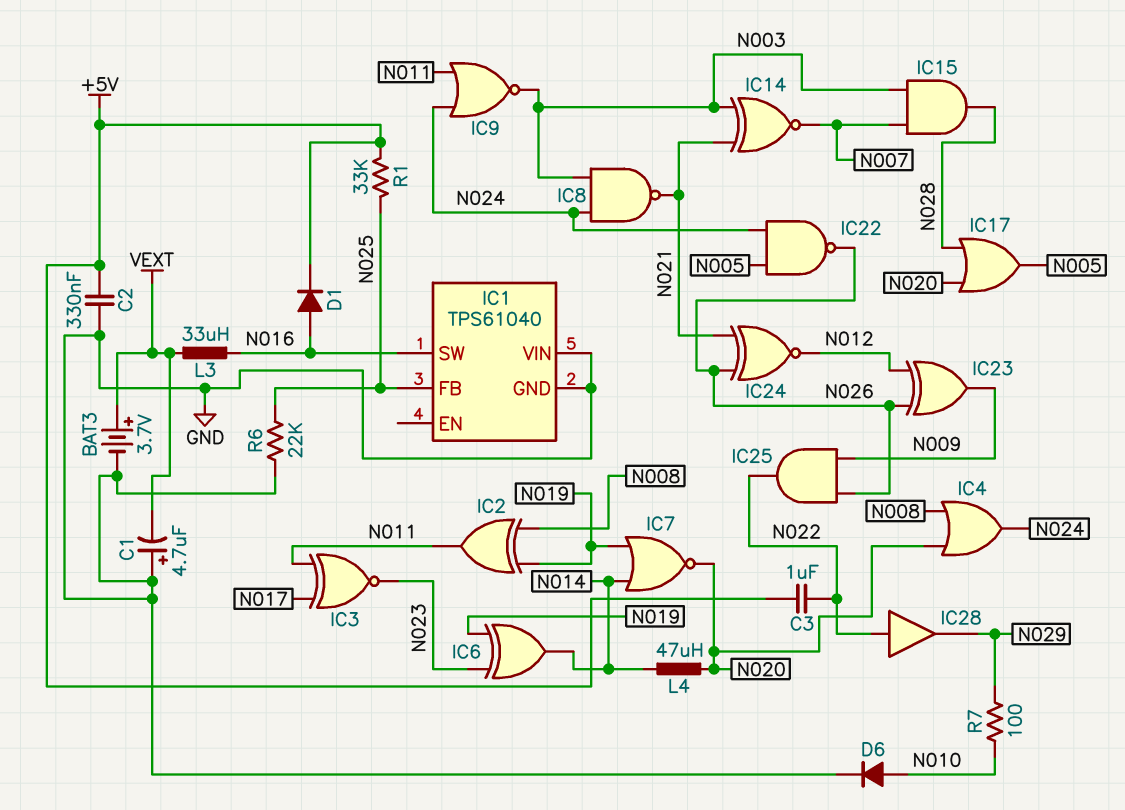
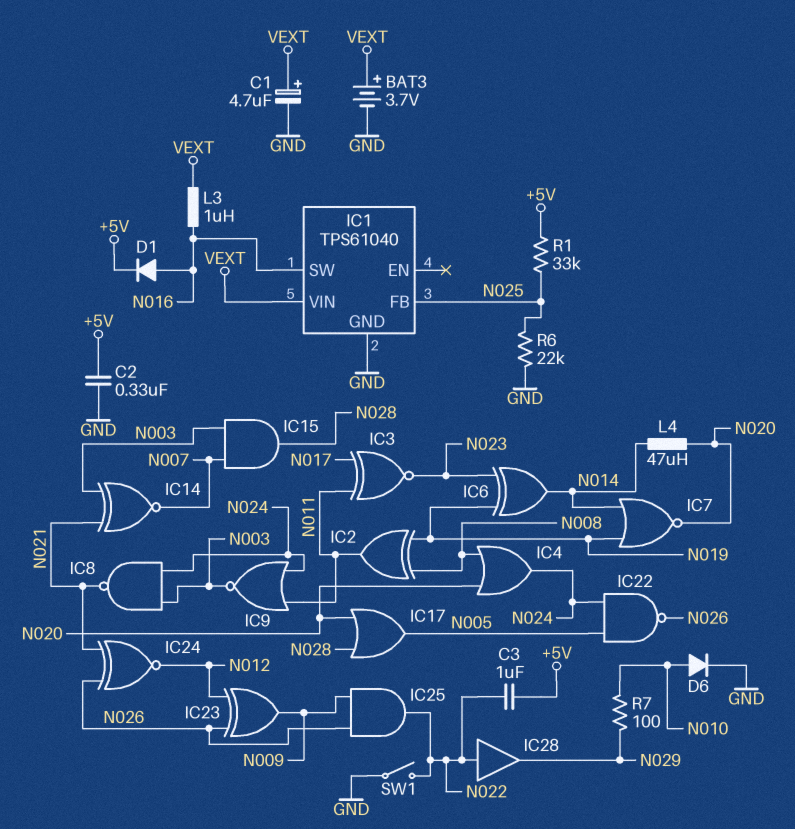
C1: 4.7uF (plus GND, minus VEXT) -> 4.7uF (plus VEXT, minus GND)
IC1 pin VIN: GND -> VEXT
L3: 33uH (N016, VEXT) -> 1uH (N016, VEXT)
SW1: none -> switch (GND, N022)

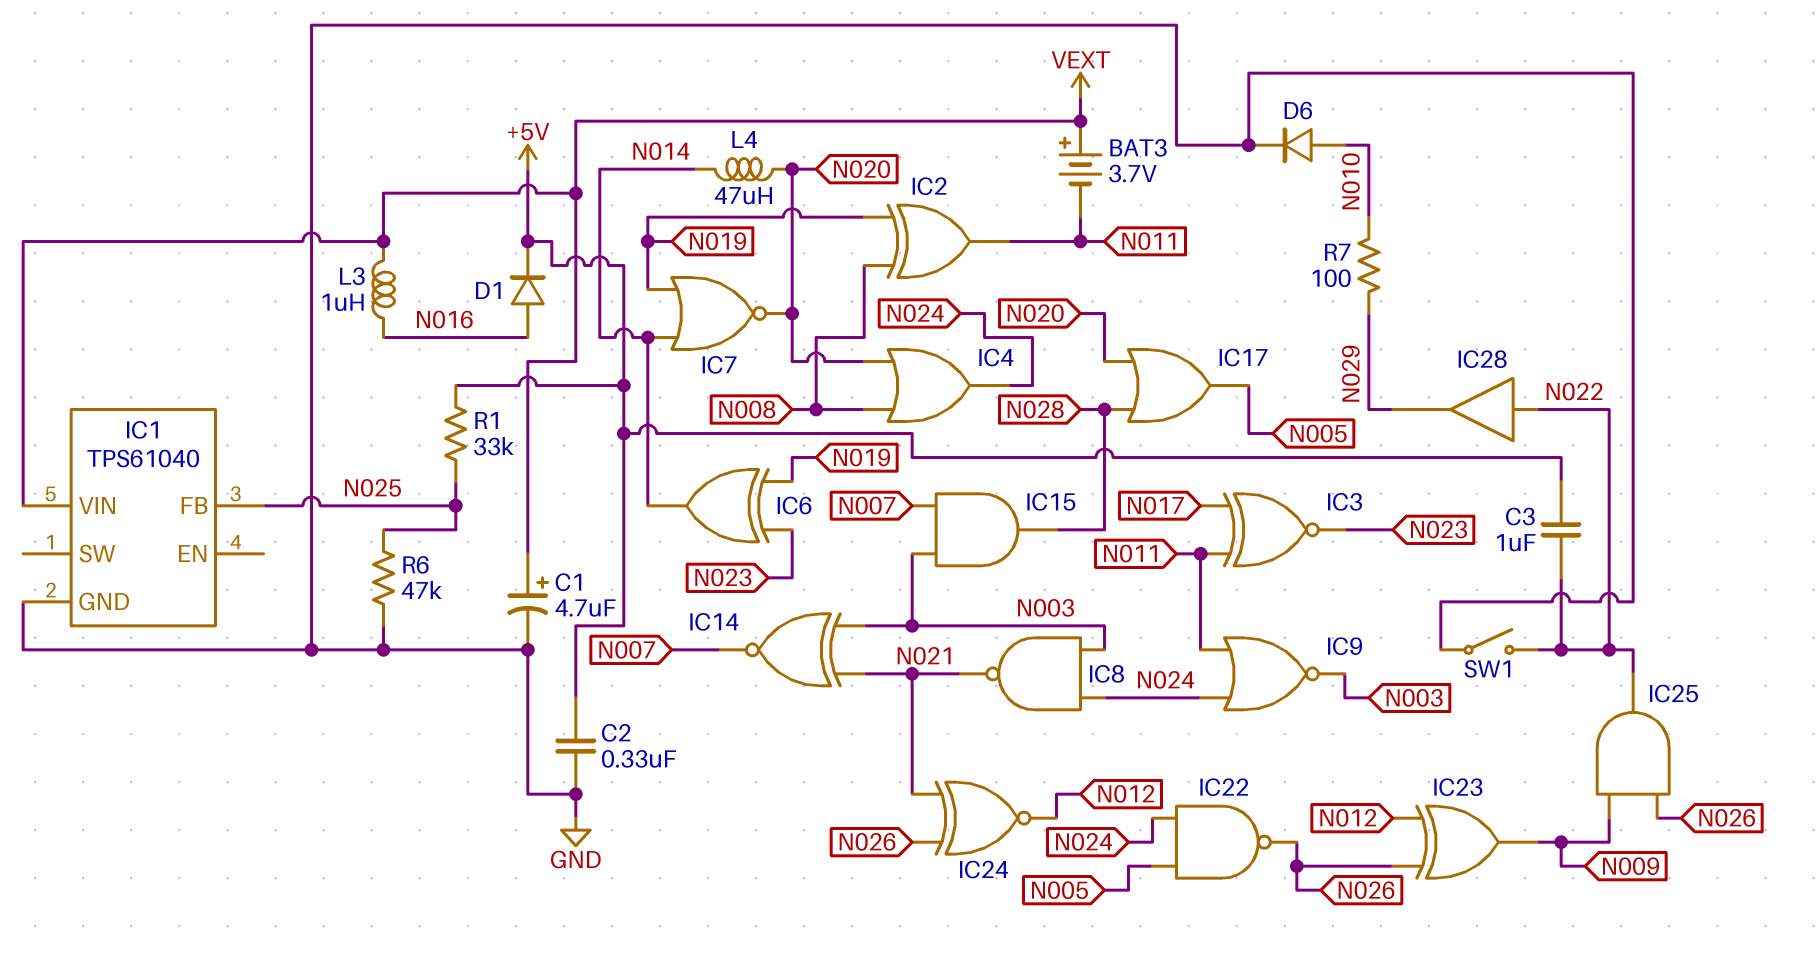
BAT3: 3.7V (plus VEXT, minus GND) -> 3.7V (plus VEXT, minus N011)
IC1 pin SW: N016 -> none
R6: 22k (GND, N025) -> 47k (GND, N025)

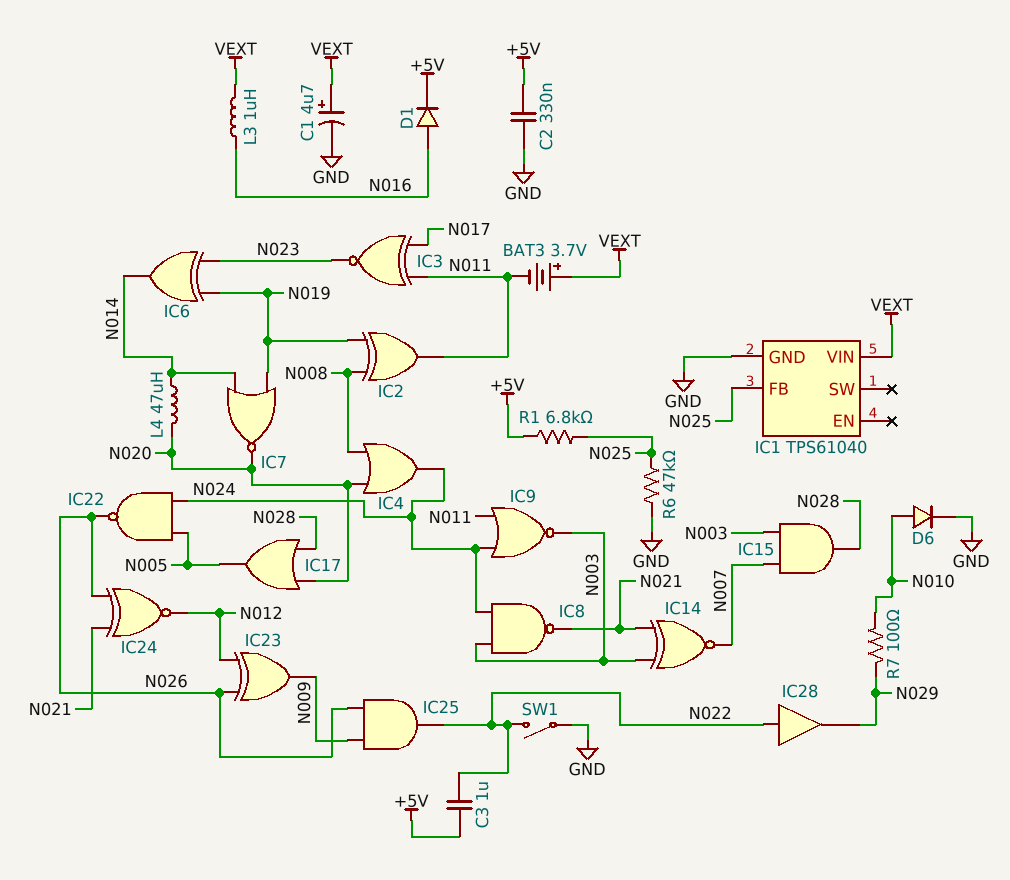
R1: 33k (+5V, N025) -> 6.8k (+5V, N025)

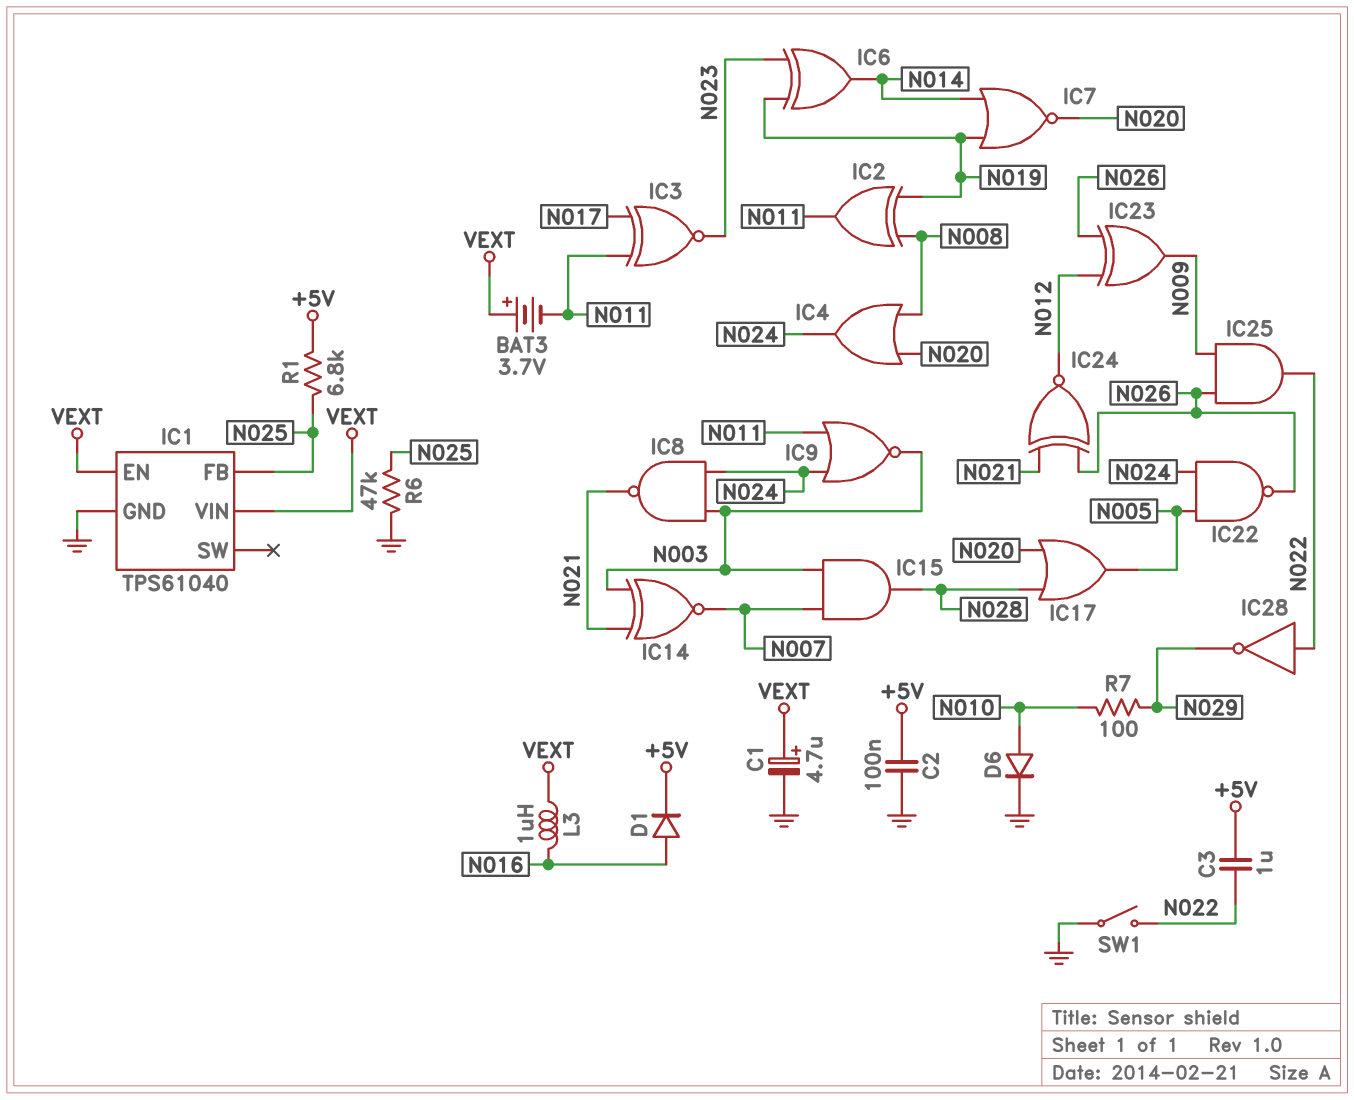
C2: 330nF (+5V, GND) -> 100nF (+5V, GND)
IC1 pin EN: none -> VEXT
IC28: buffer (in N022, out N029) -> NOT (in N022, out N029)
L4: 47uH (N014, N020) -> none

